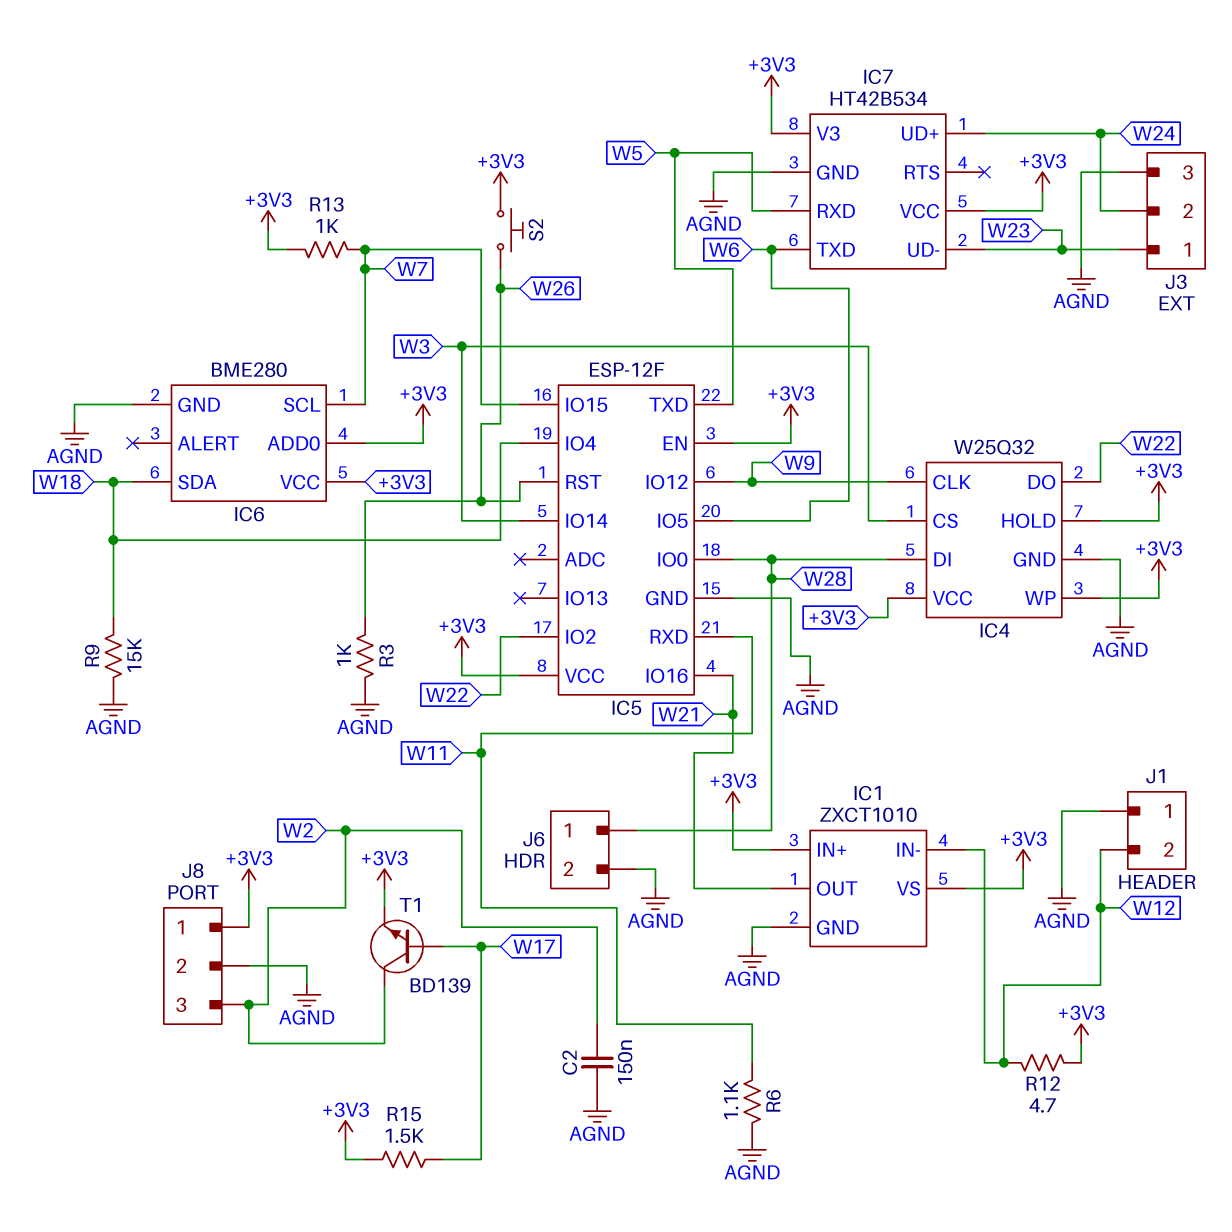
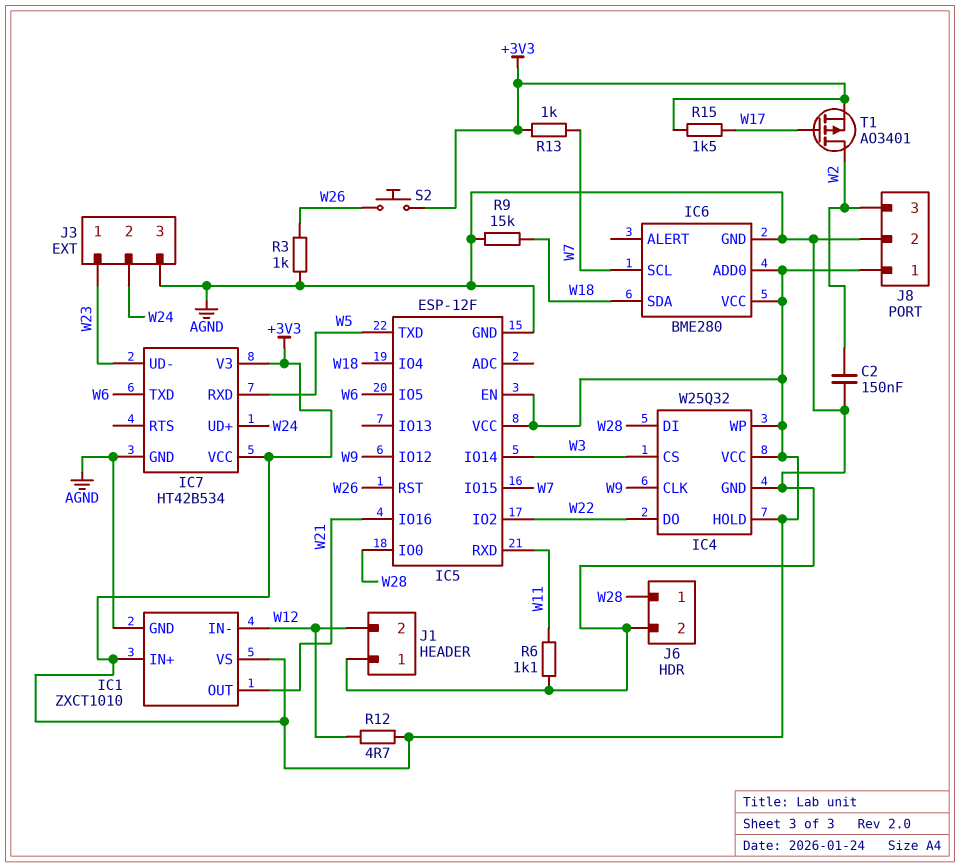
T1: NPN BD139 (B W17, C W2, E +3V3) -> PMOS AO3401 (G W17, D W2, S +3V3)

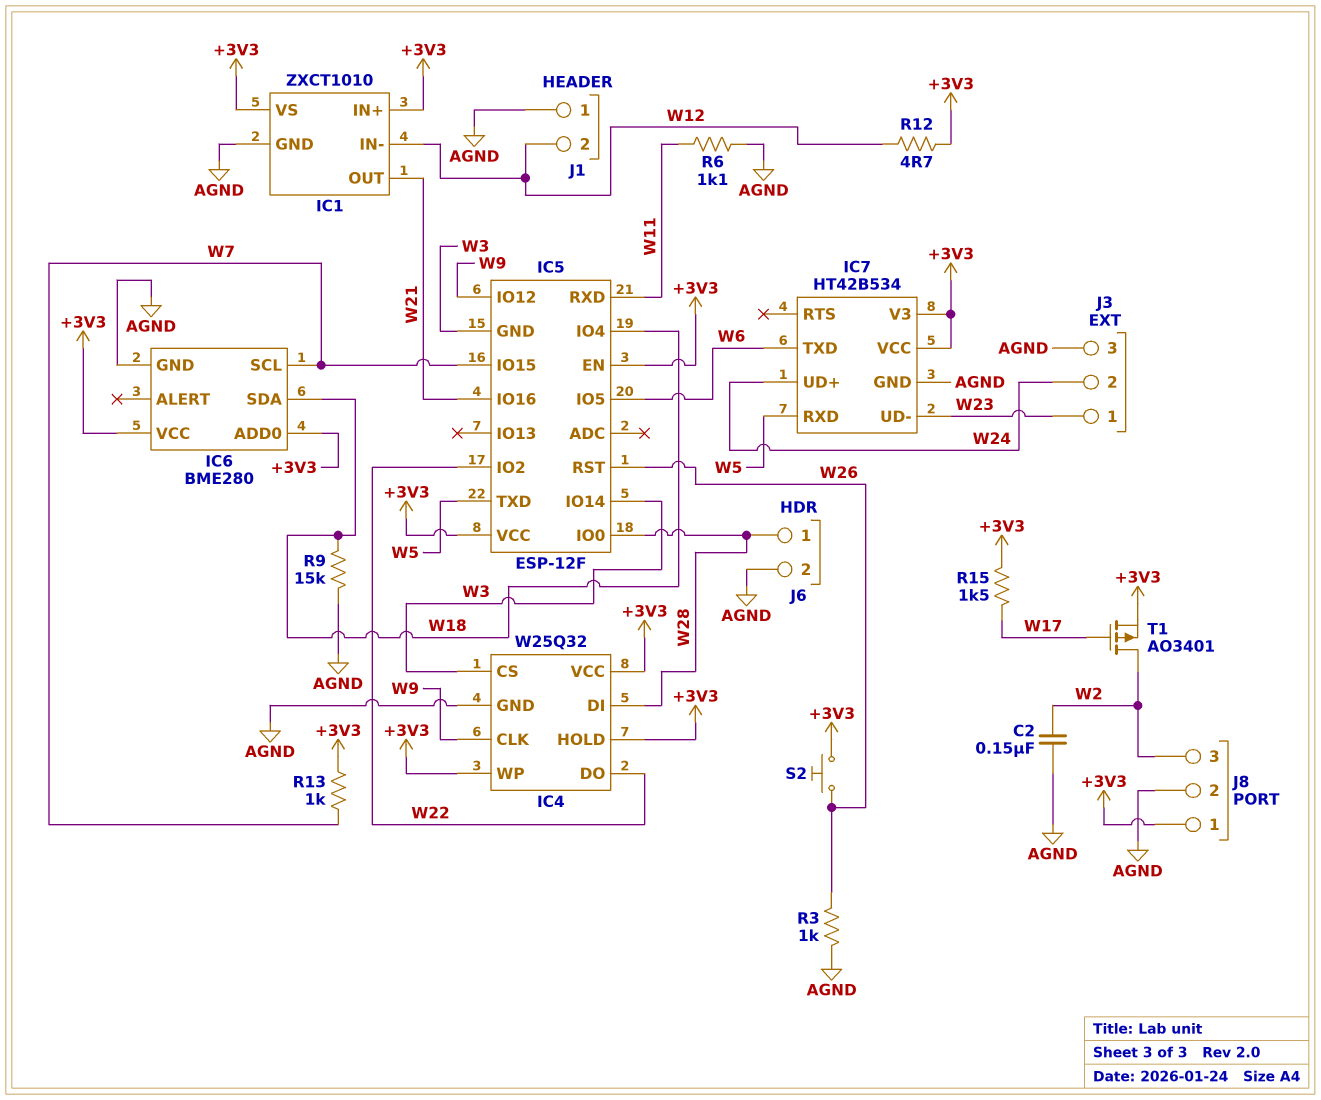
IC5 pin GND: AGND -> W3

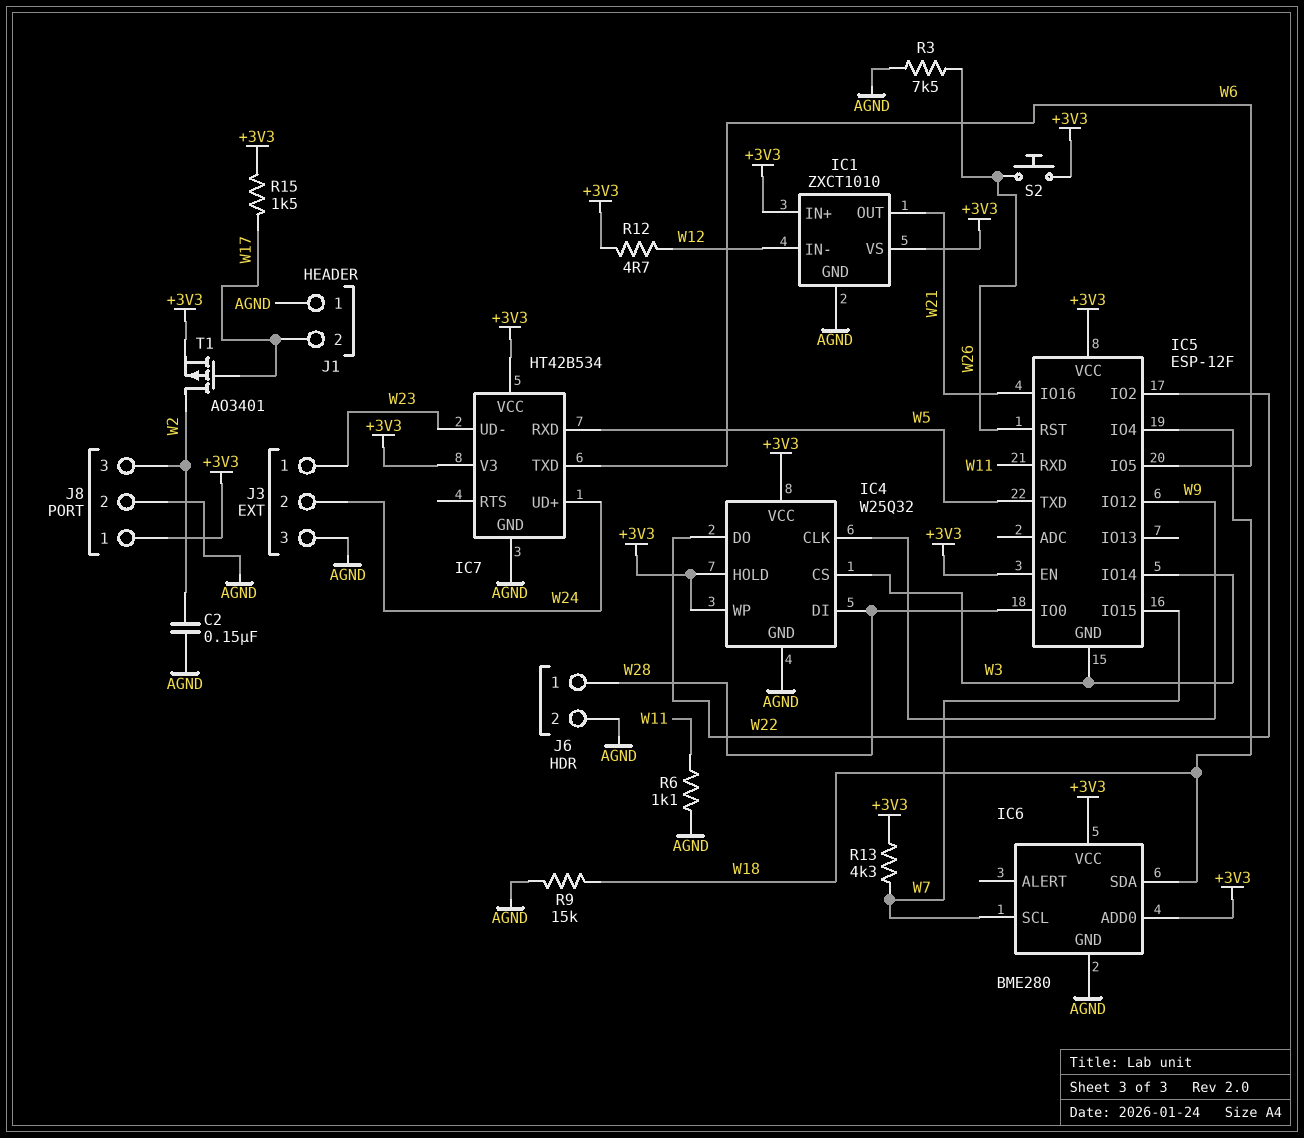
J1 pin 2: W12 -> W17
R3: 1k (AGND, W26) -> 7.5k (AGND, W26)
R13: 1k (+3V3, W7) -> 4.3k (+3V3, W7)

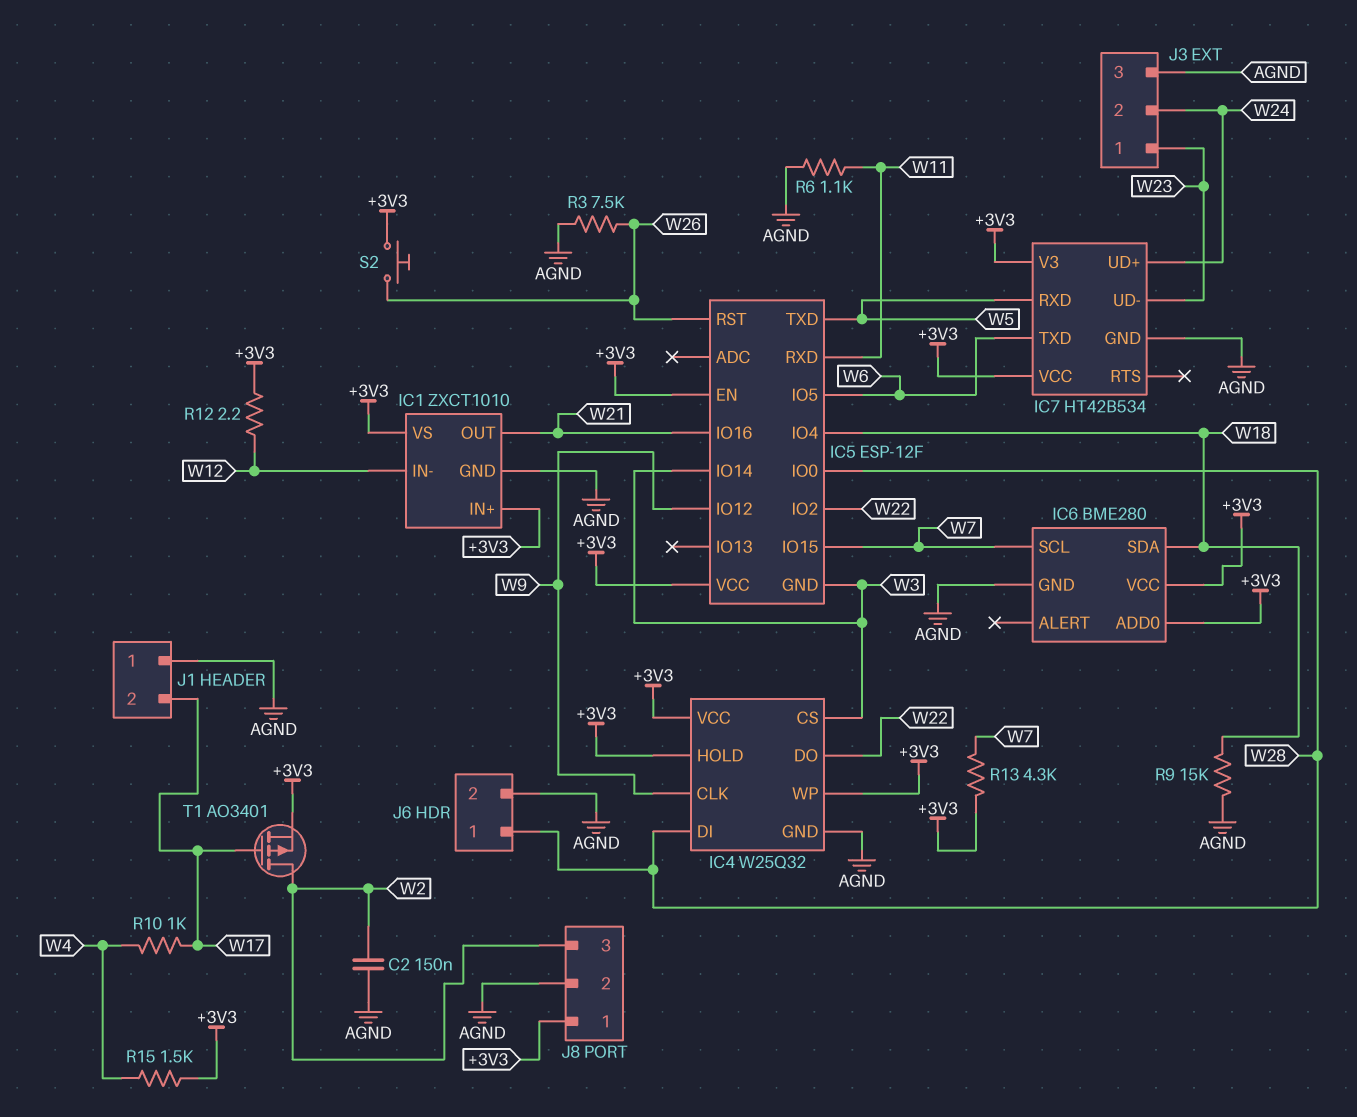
R10: none -> 1k (W4, W17)
R12: 4.7 (+3V3, W12) -> 2.2 (+3V3, W12)
R15: 1.5k (+3V3, W17) -> 1.5k (+3V3, W4)

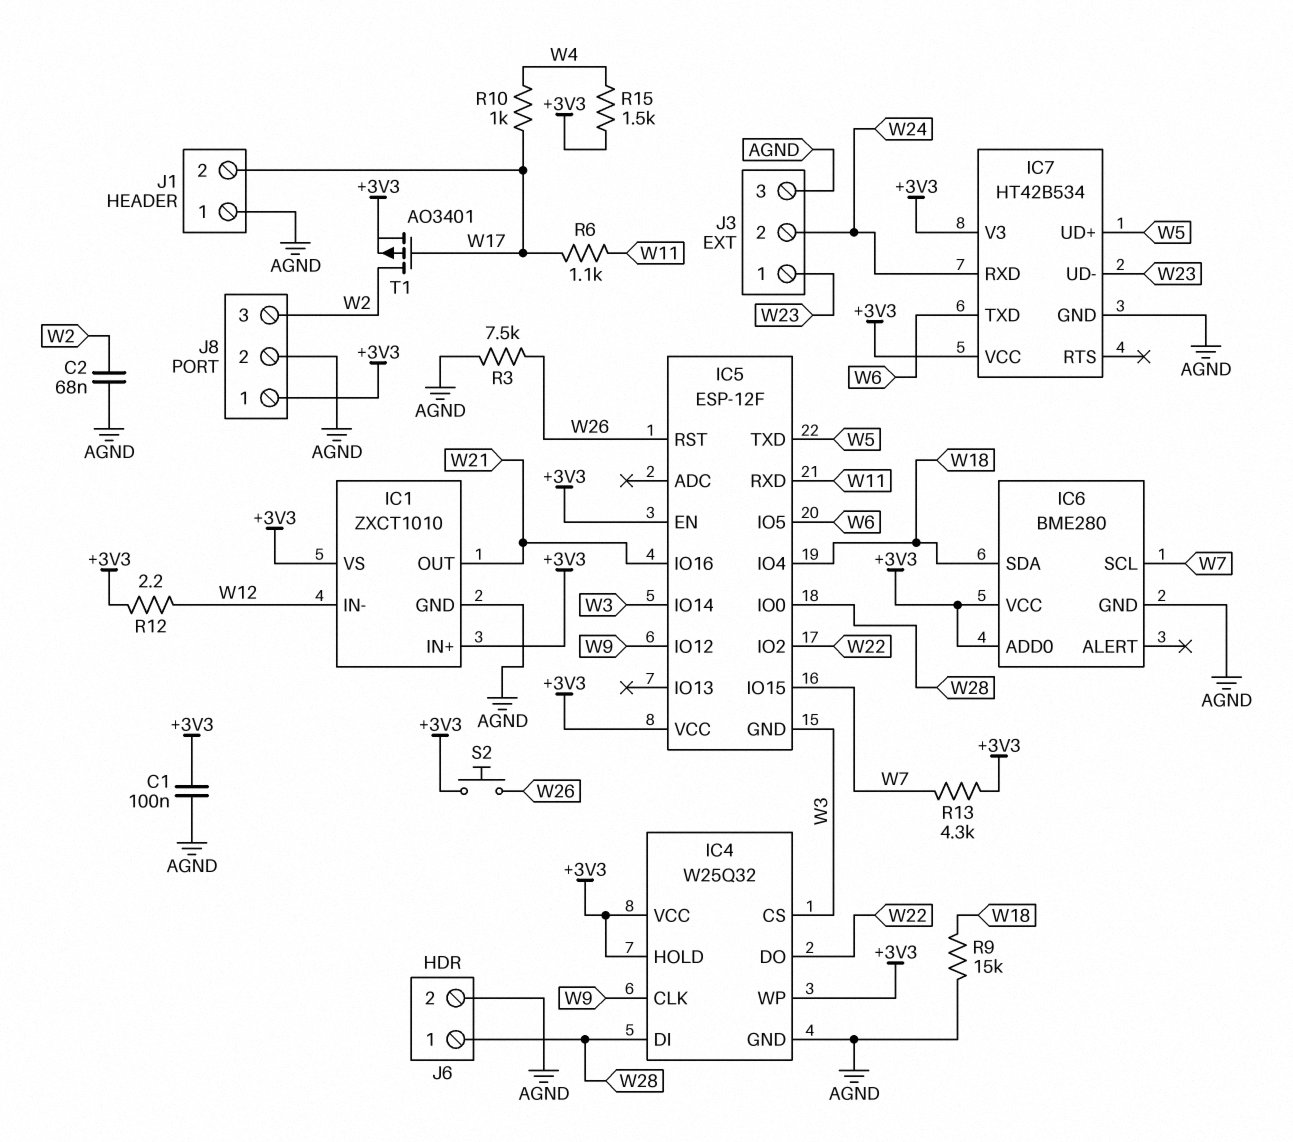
C1: none -> 100nF (+3V3, AGND)
C2: 150nF (AGND, W2) -> 68nF (AGND, W2)
IC7 pin RXD: W5 -> W24
IC7 pin UD+: W24 -> W5
R6: 1.1k (AGND, W11) -> 1.1k (W11, W17)

